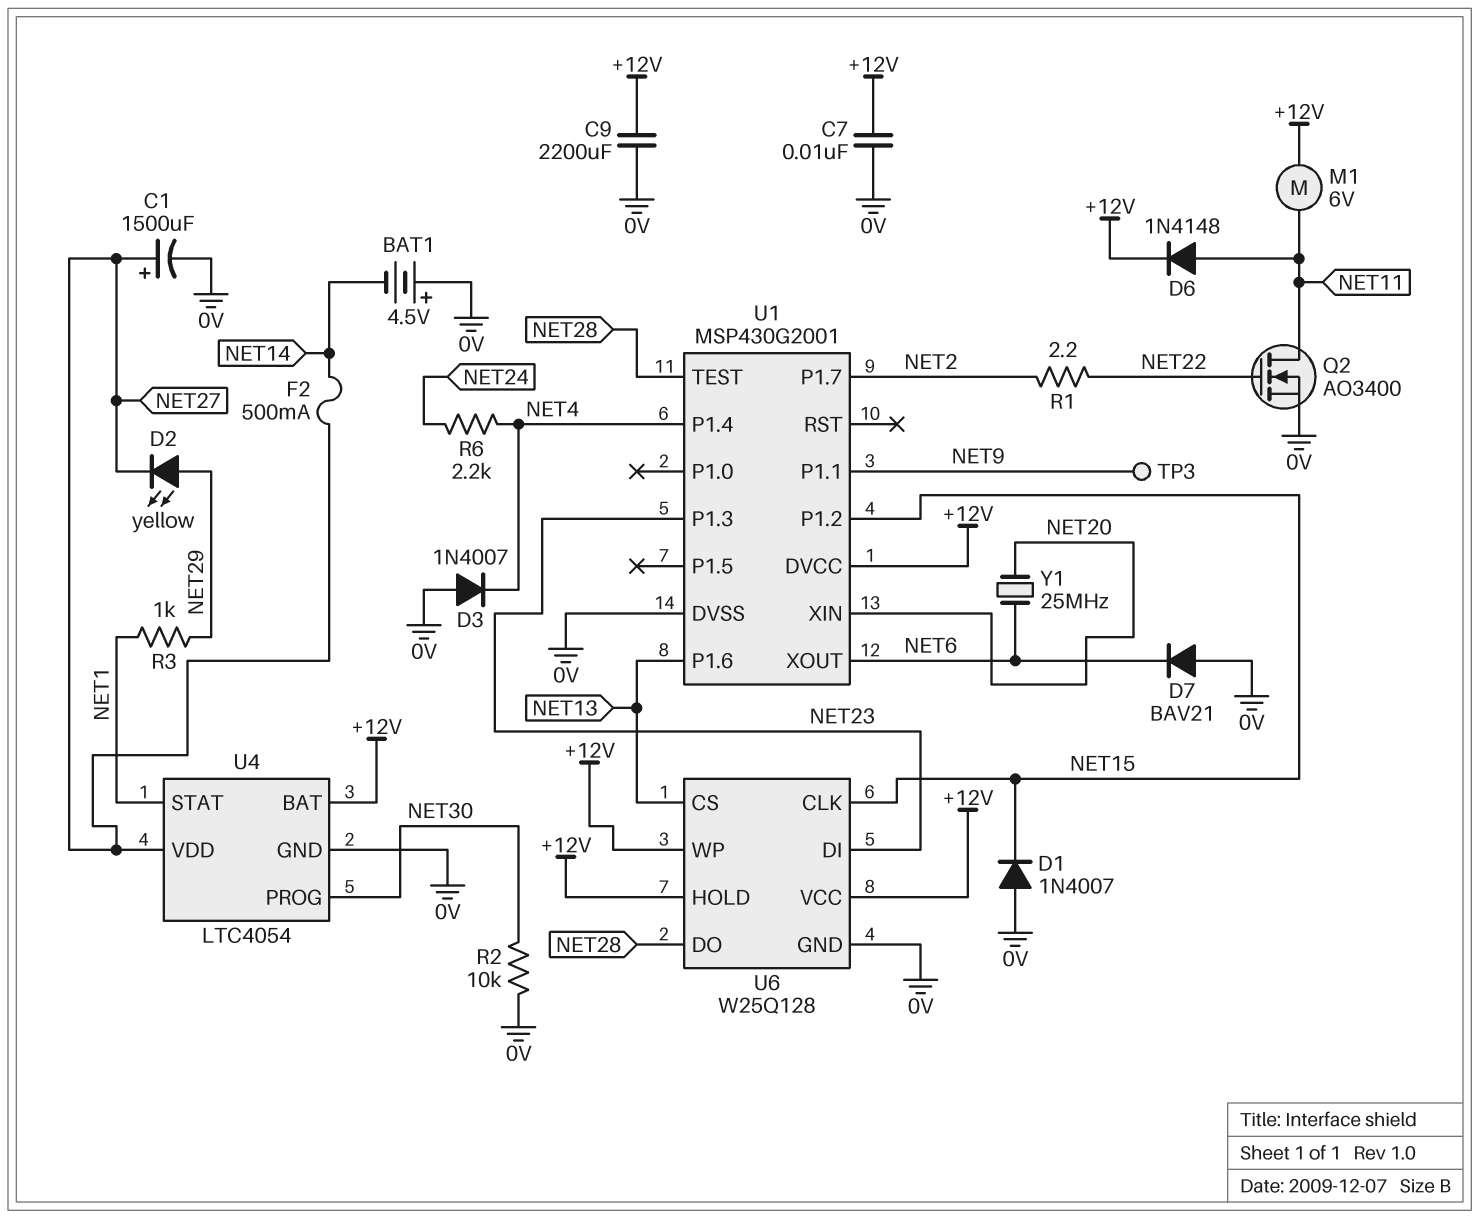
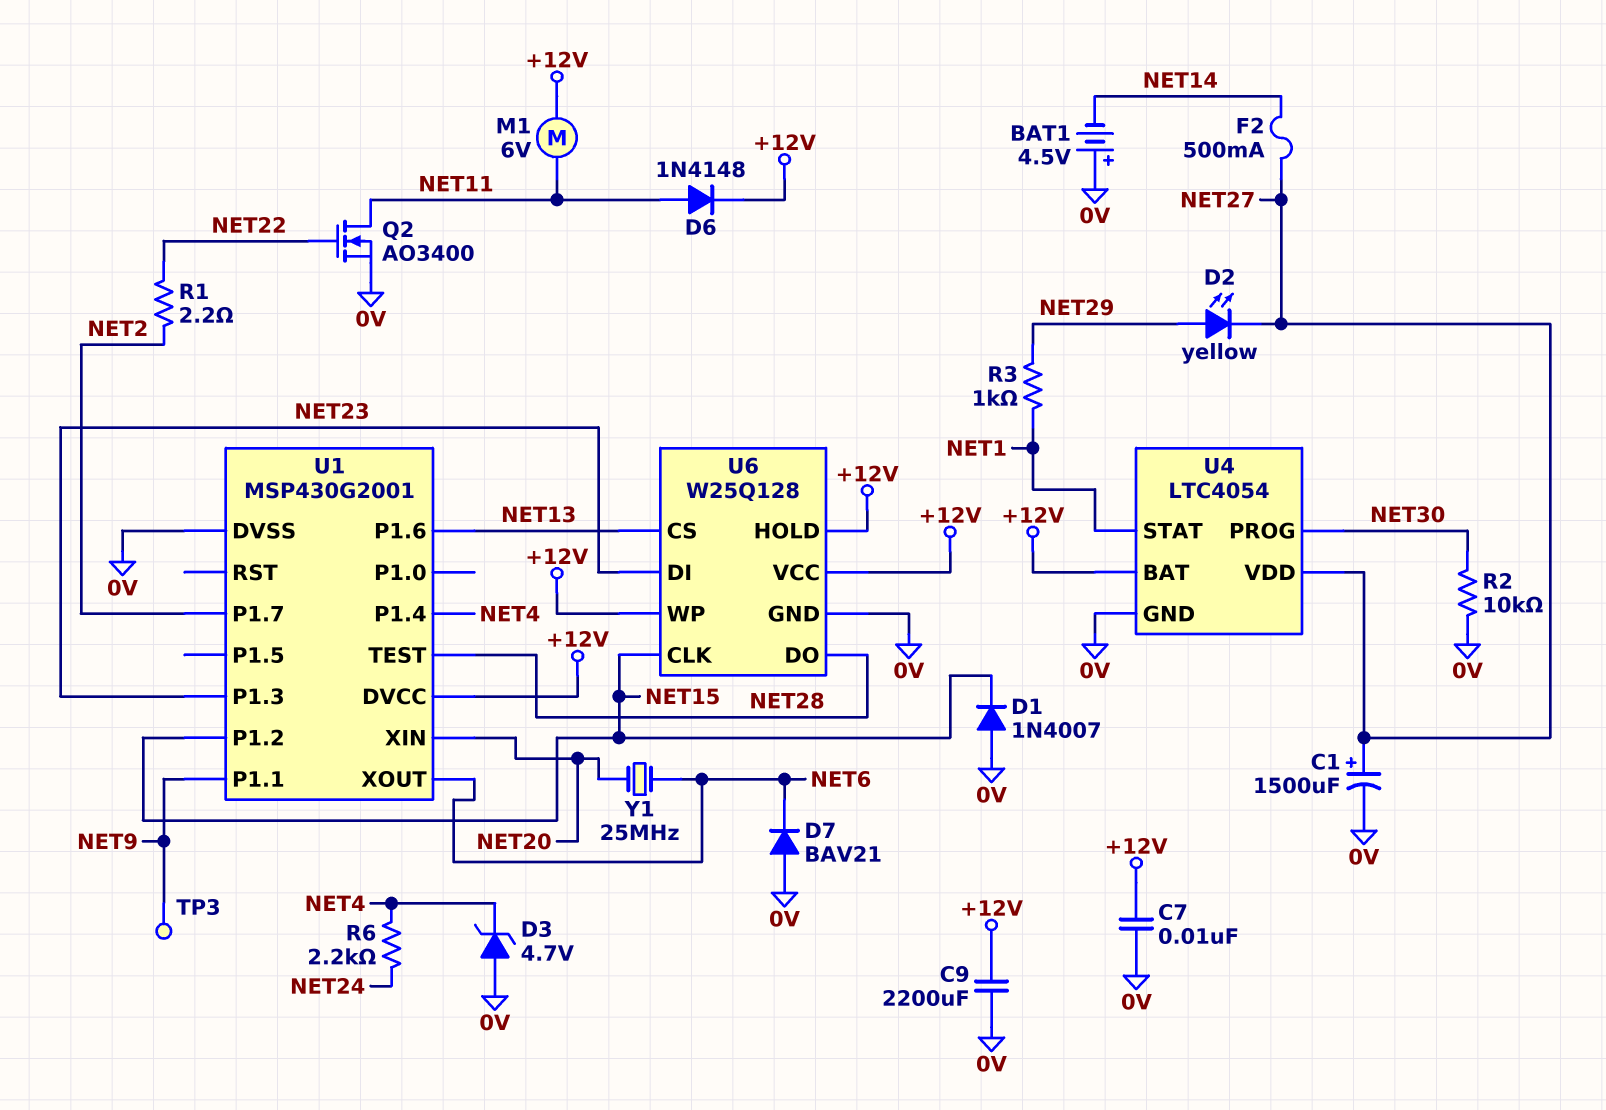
D3: diode 1N4007 (A 0V, K NET4) -> zener 4.7V (A 0V, K NET4)

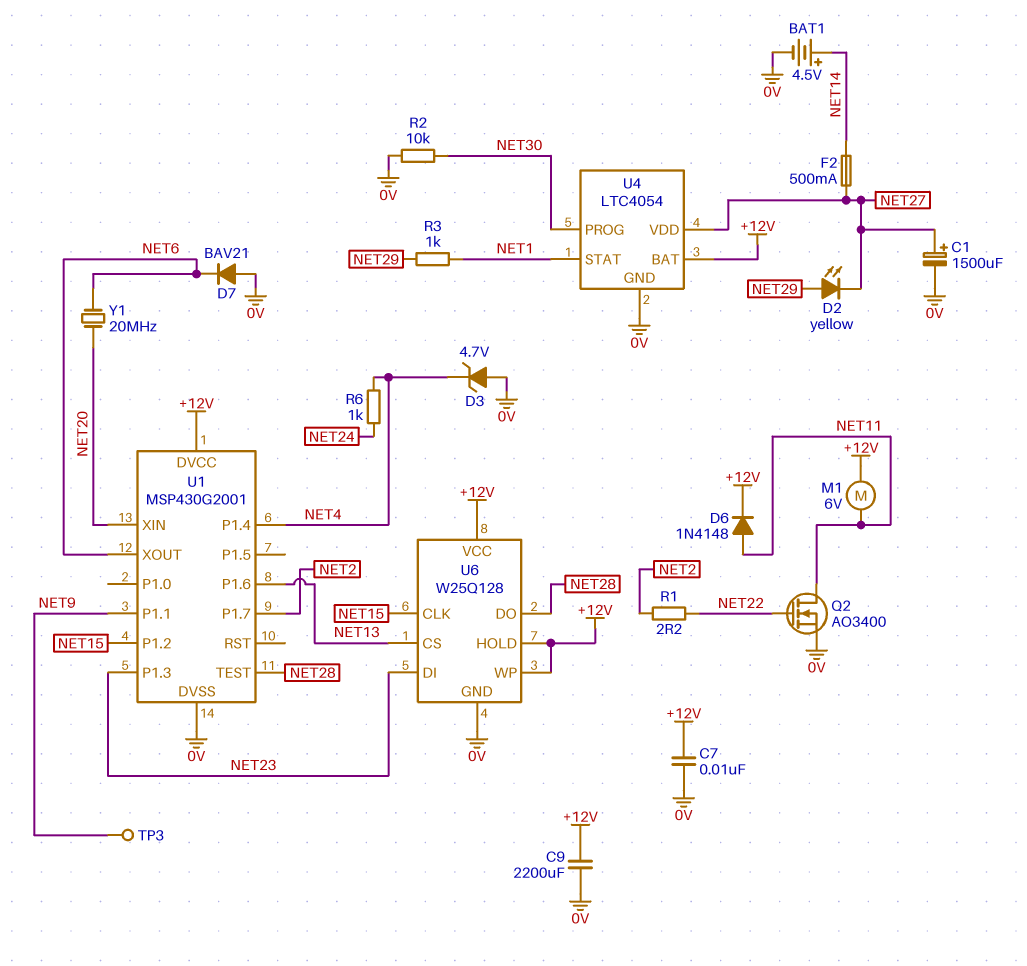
BAT1: 4.5V (plus 0V, minus NET14) -> 4.5V (plus NET14, minus 0V)
D1: diode 1N4007 (A 0V, K NET15) -> none
R6: 2.2k (NET4, NET24) -> 1k (NET4, NET24)
Y1: 25MHz (NET6, NET20) -> 20MHz (NET6, NET20)

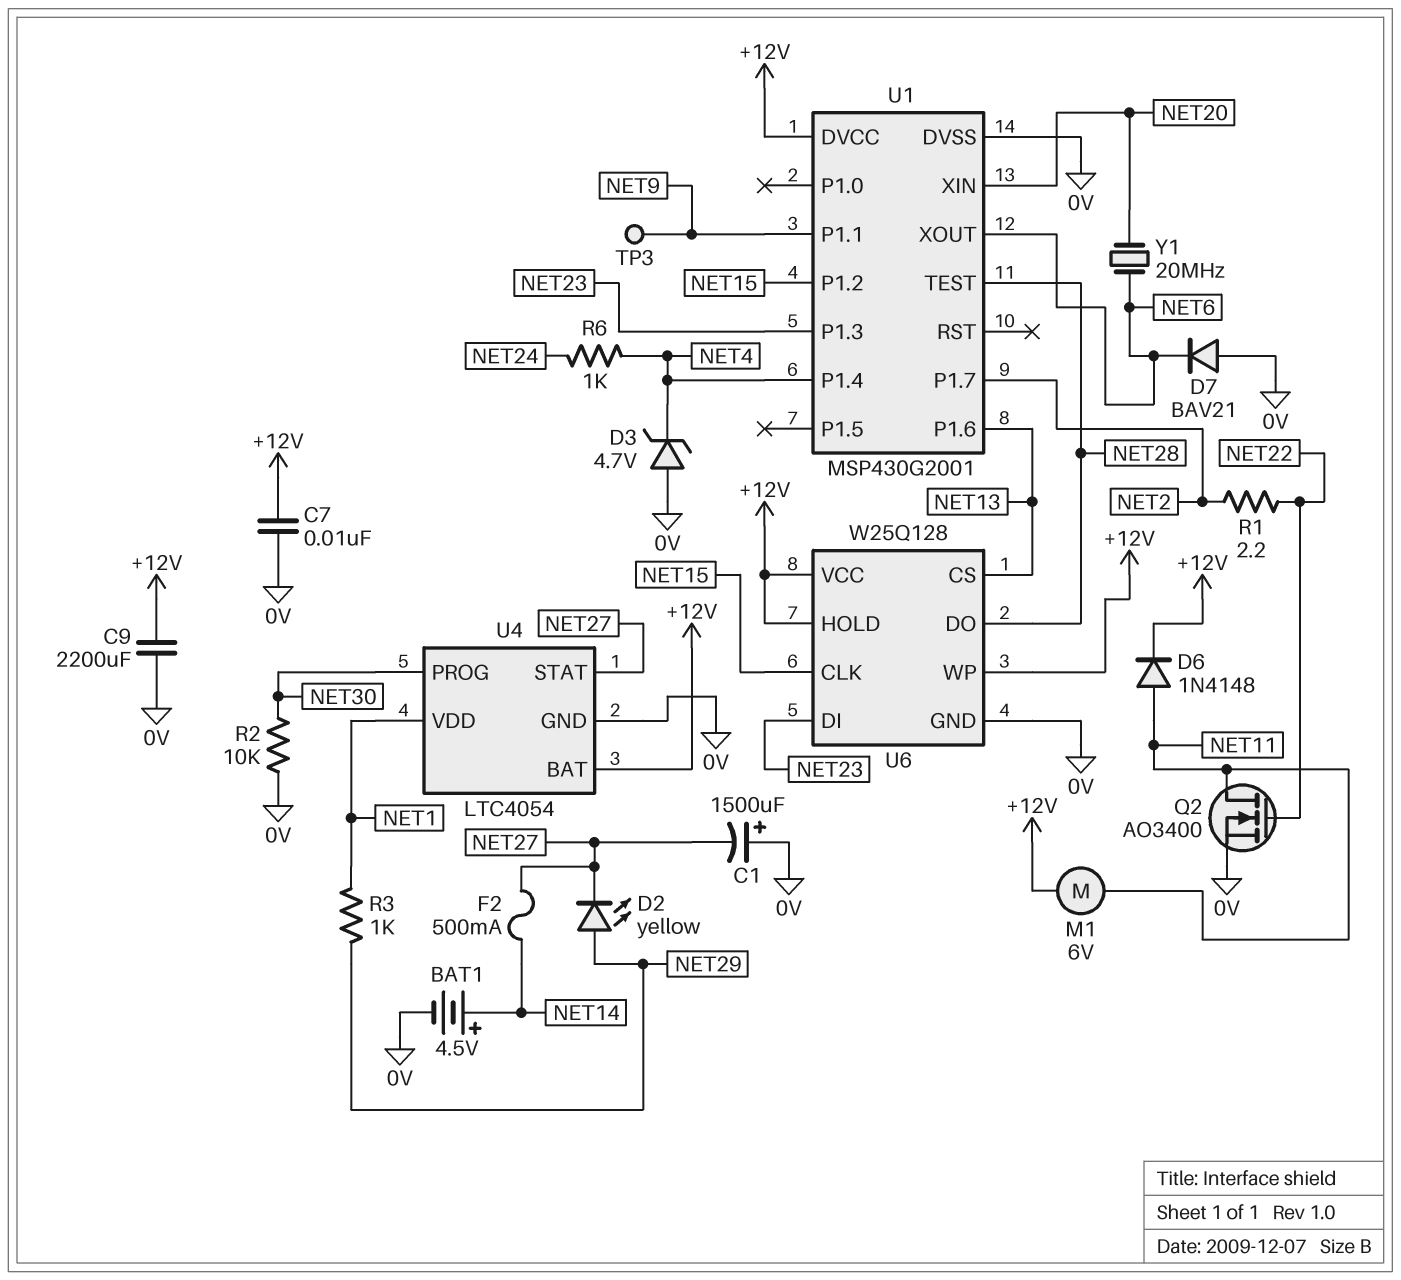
C1: 1500uF (plus NET27, minus 0V) -> 1500uF (plus 0V, minus NET27)
U4 pin STAT: NET1 -> NET27
U4 pin VDD: NET27 -> NET1

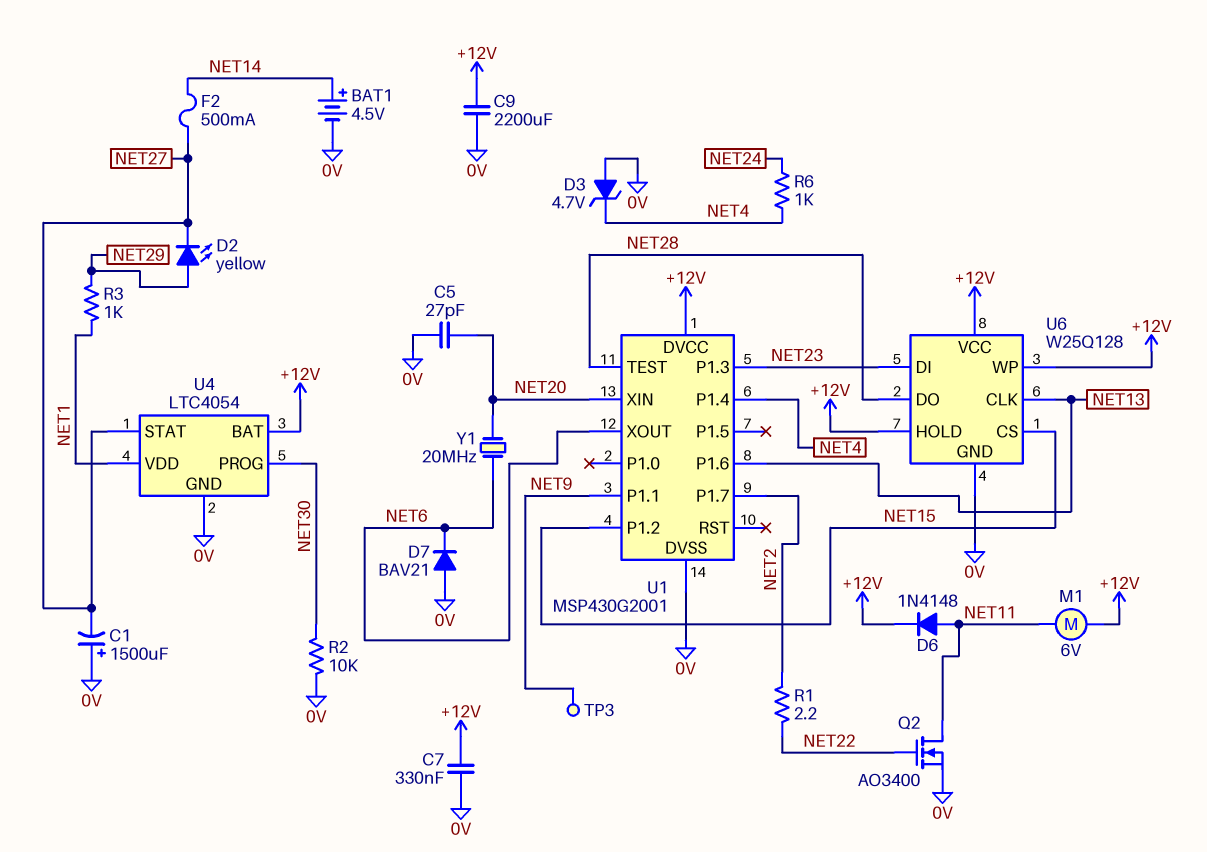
C5: none -> 27pF (0V, NET20)
C7: 10nF (+12V, 0V) -> 330nF (+12V, 0V)
U6 pin CLK: NET15 -> NET13
U6 pin CS: NET13 -> NET15

